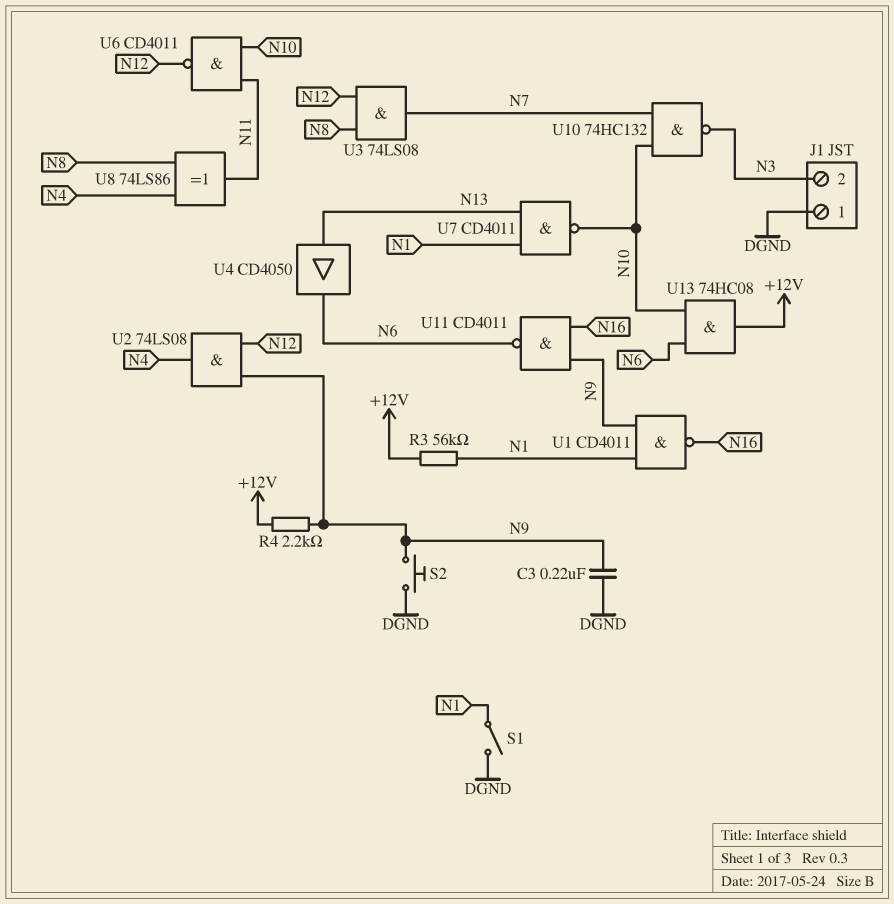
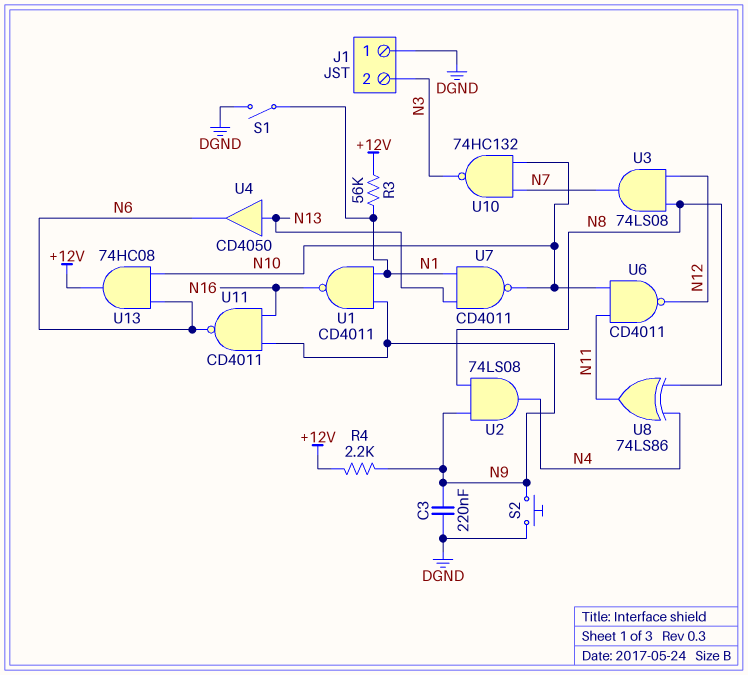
U2: AND 74LS08 (in N9, in N12, out N4) -> AND 74LS08 (in N8, in N9, out N4)

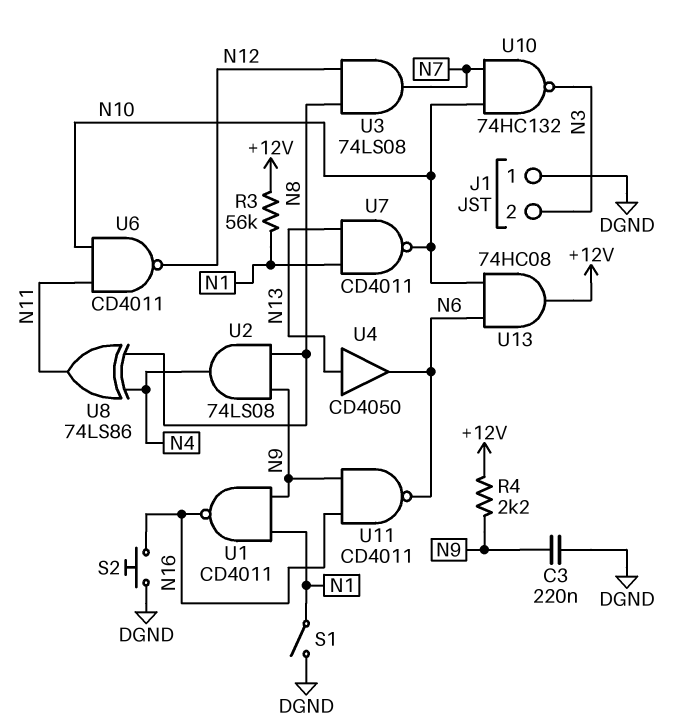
S2: button (DGND, N9) -> button (DGND, N16)

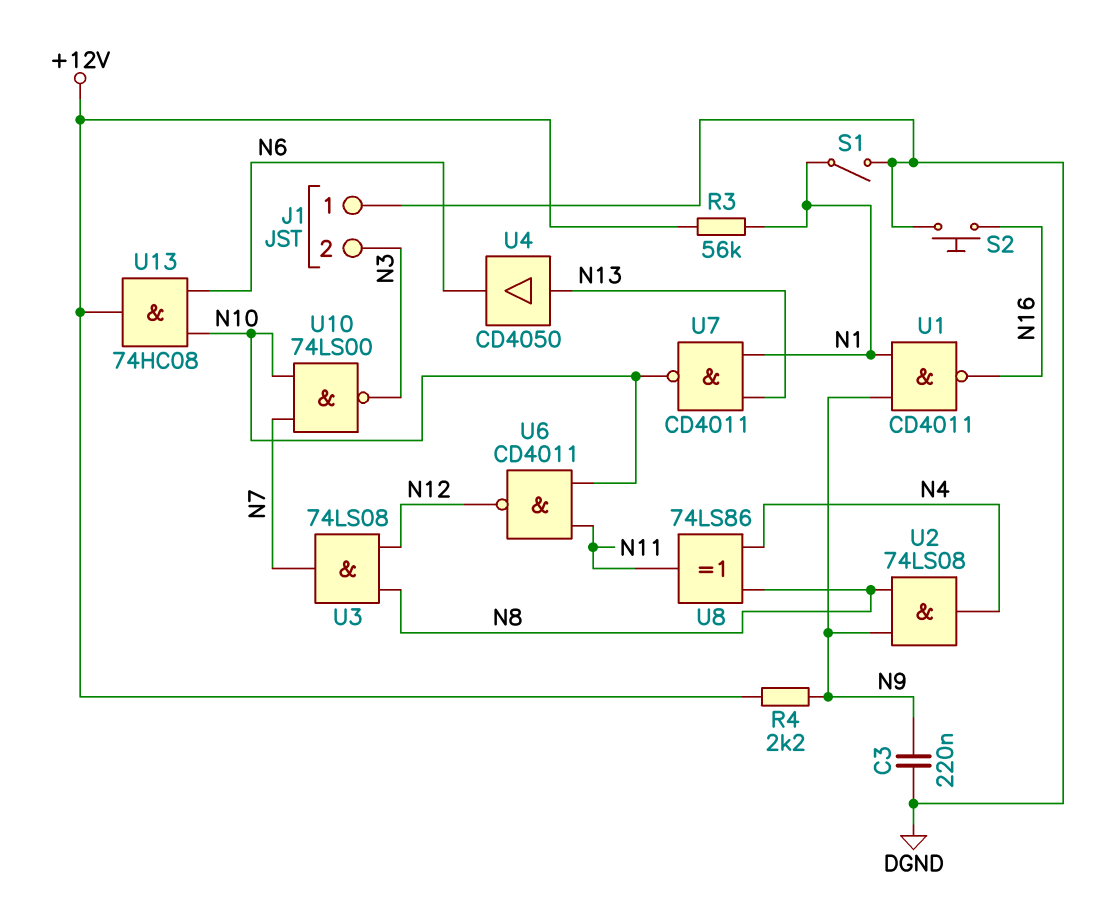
U10: NAND 74HC132 (in N7, in N10, out N3) -> NAND 74LS00 (in N7, in N10, out N3)
U11: NAND CD4011 (in N9, in N16, out N6) -> none

